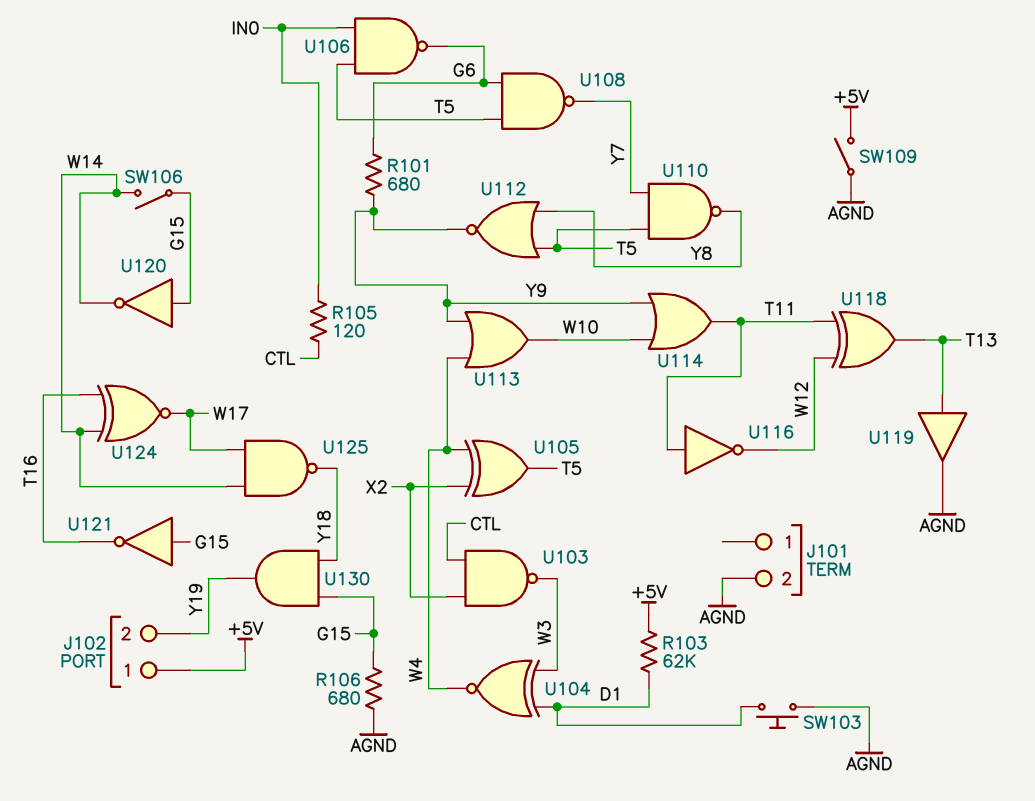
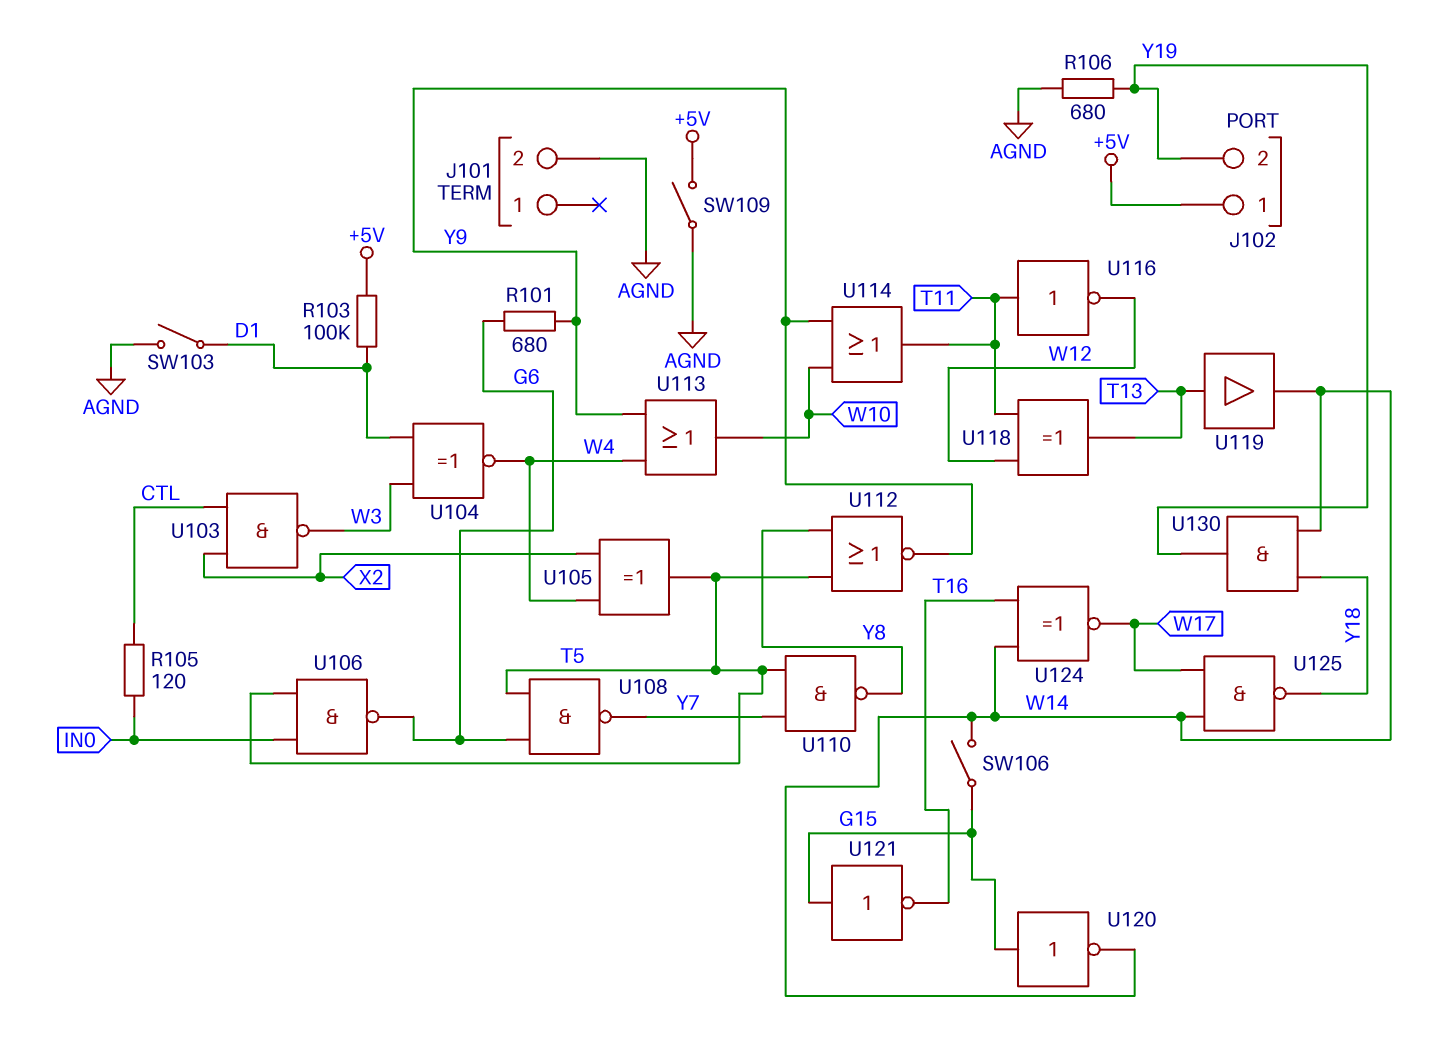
R103: 62k (+5V, D1) -> 100k (+5V, D1)
R106: 680 (AGND, G15) -> 680 (AGND, Y19)
SW103: button (AGND, D1) -> switch (AGND, D1)
U119: buffer (in T13, out AGND) -> buffer (in T13, out W14)
U130: AND (in G15, in Y18, out Y19) -> AND (in W14, in Y18, out Y19)

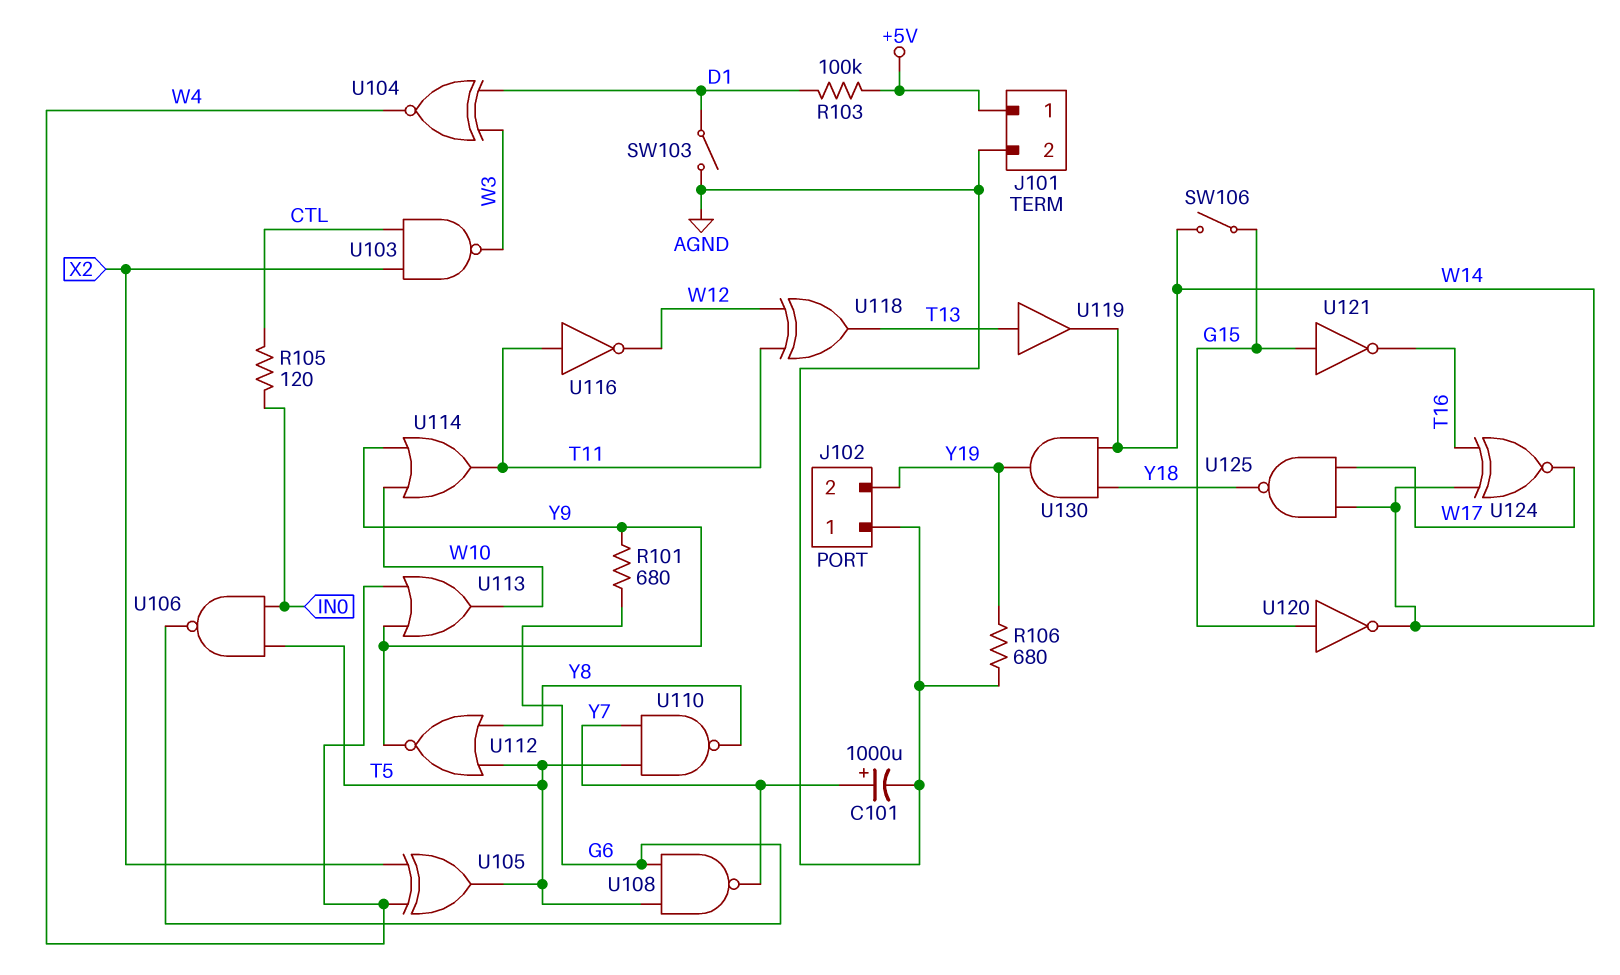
C101: none -> 1000uF (plus Y7, minus AGND)
J101 pin 1: none -> +5V
J102 pin 1: +5V -> AGND
SW109: switch (+5V, AGND) -> none

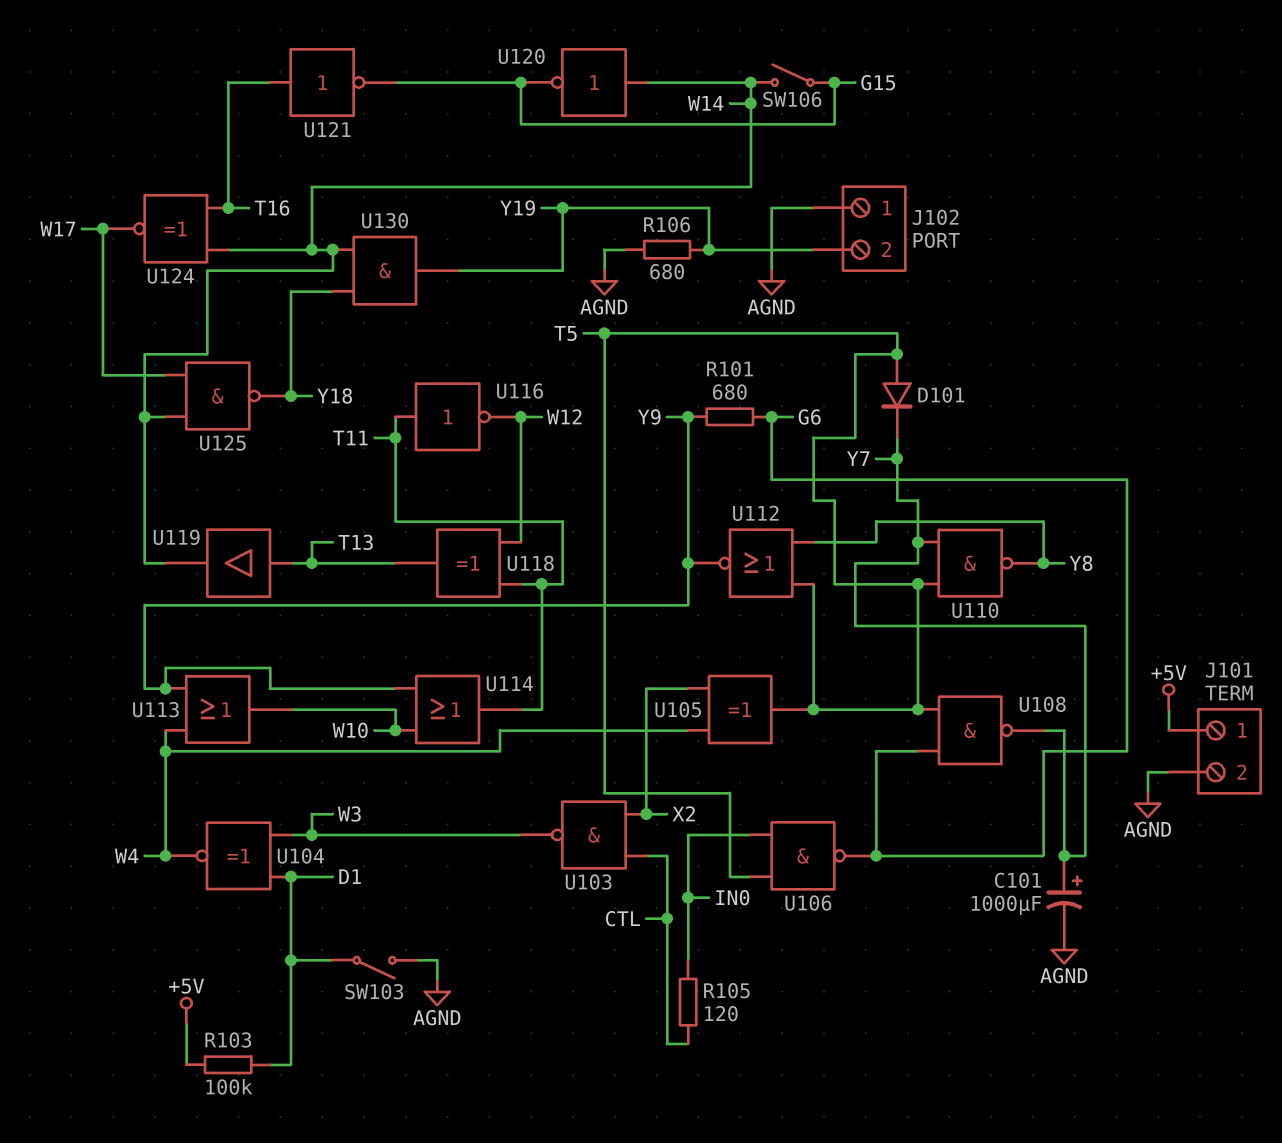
D101: none -> diode (A T5, K Y7)
U120: NOT (in G15, out W14) -> NOT (in W14, out G15)
U121: NOT (in G15, out T16) -> NOT (in T16, out G15)

